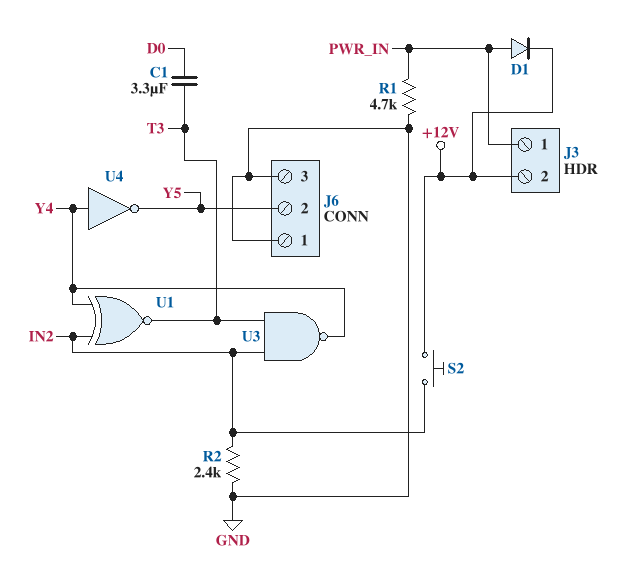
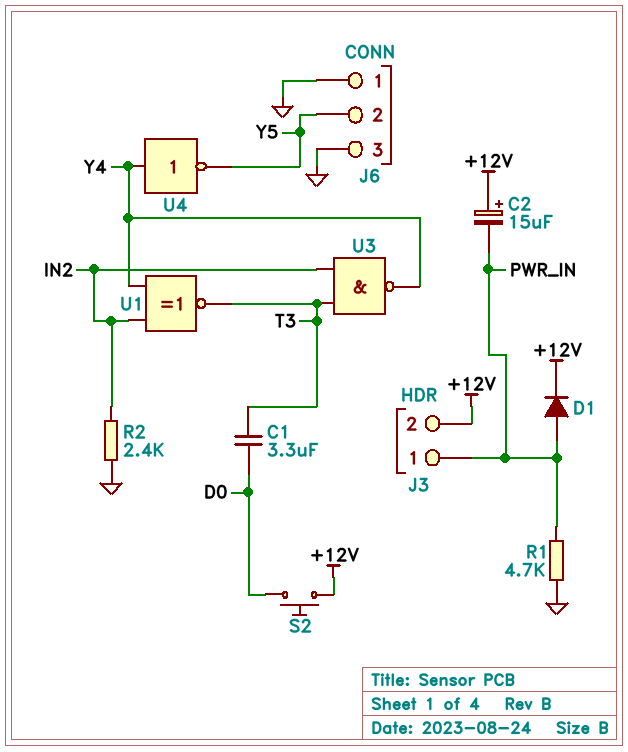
C2: none -> 15uF (plus +12V, minus PWR_IN)
S2: button (+12V, IN2) -> button (+12V, D0)

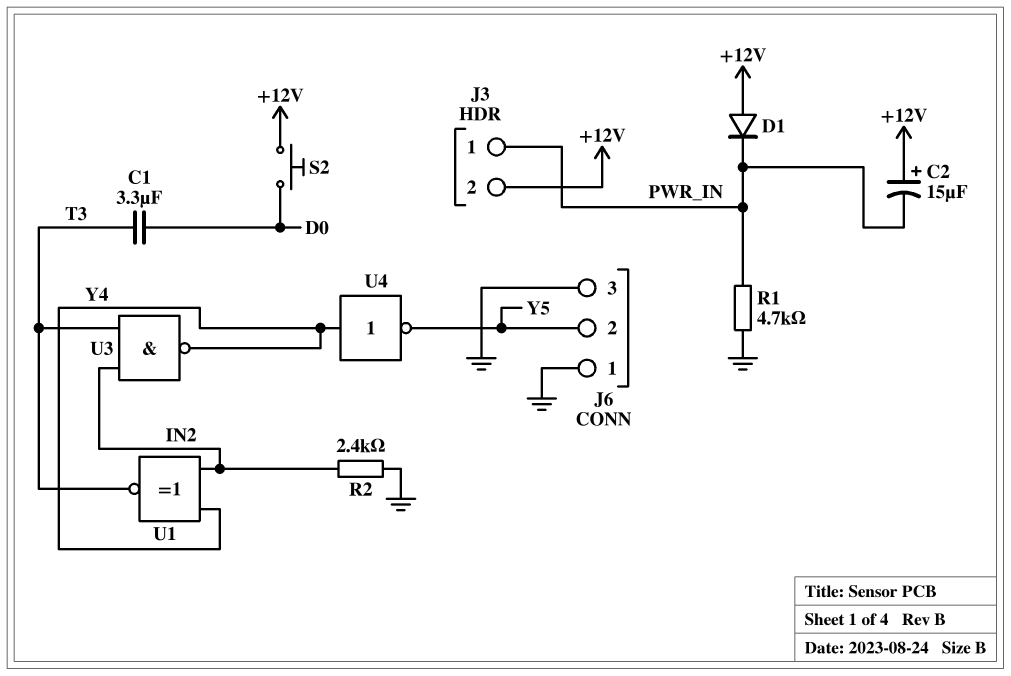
D1: diode (A PWR_IN, K +12V) -> diode (A +12V, K PWR_IN)

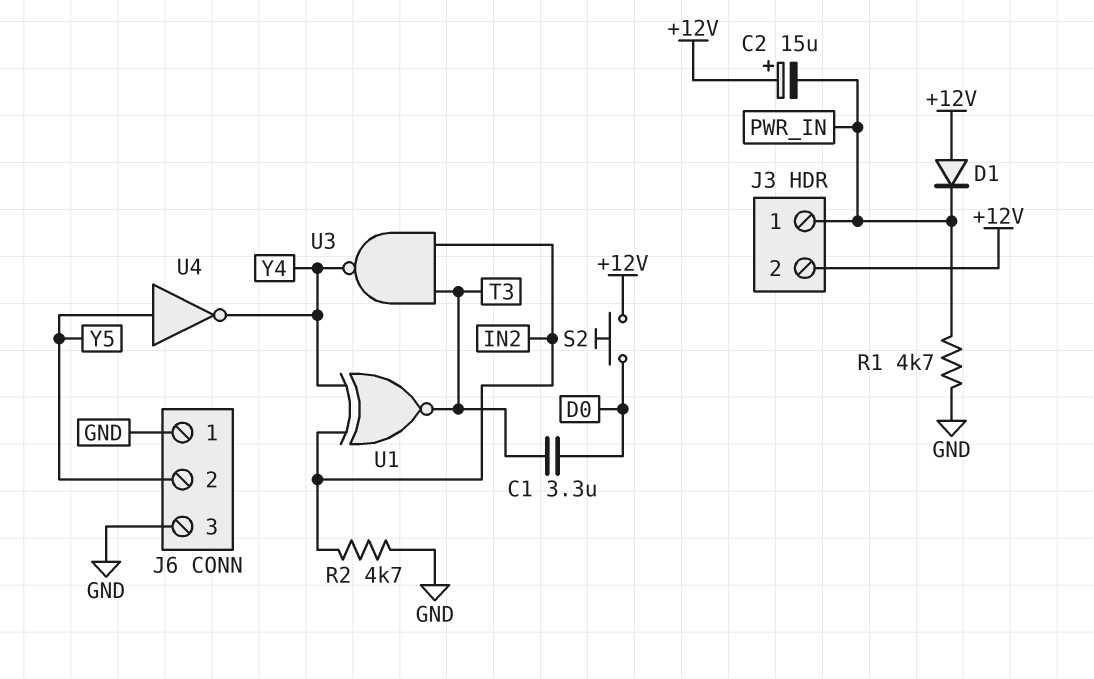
R2: 2.4k (GND, IN2) -> 4.7k (GND, IN2)
U4: NOT (in Y4, out Y5) -> NOT (in Y5, out Y4)

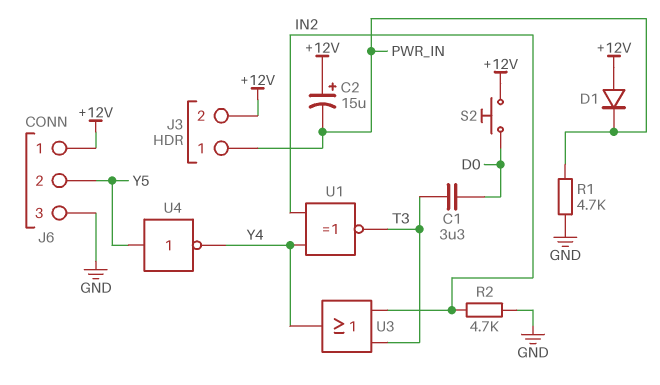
J6 pin 1: GND -> +12V
U3: NAND (in IN2, in T3, out Y4) -> OR (in IN2, in T3, out Y4)

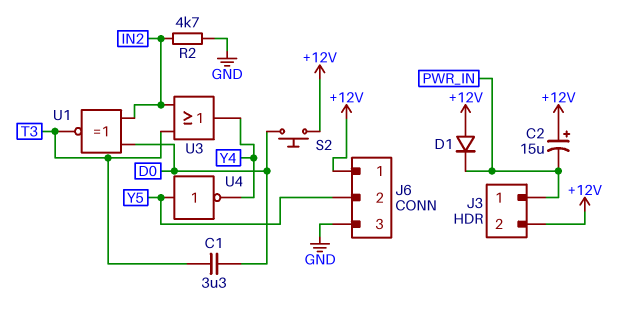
R1: 4.7k (GND, PWR_IN) -> none
U1: XNOR (in IN2, in Y4, out T3) -> XNOR (in D0, in IN2, out T3)

